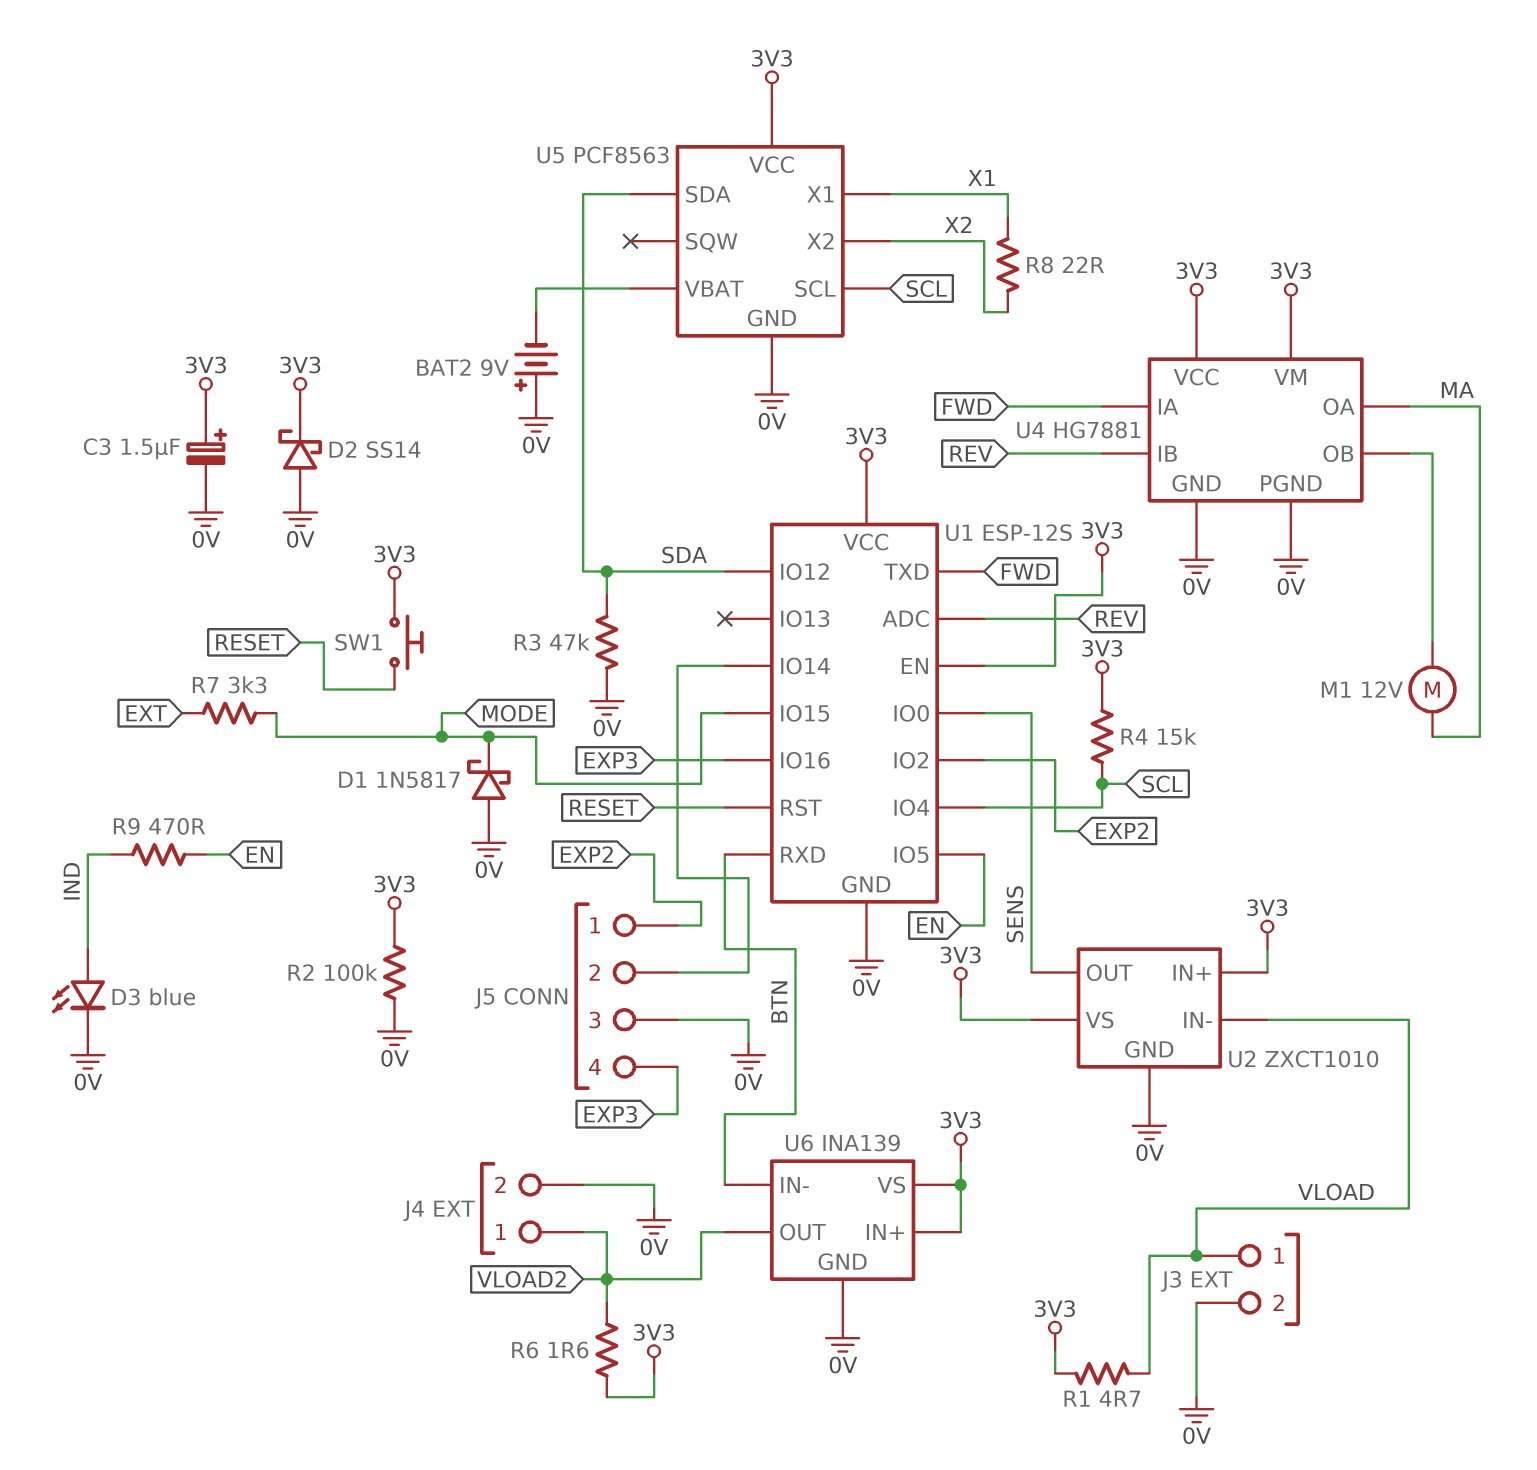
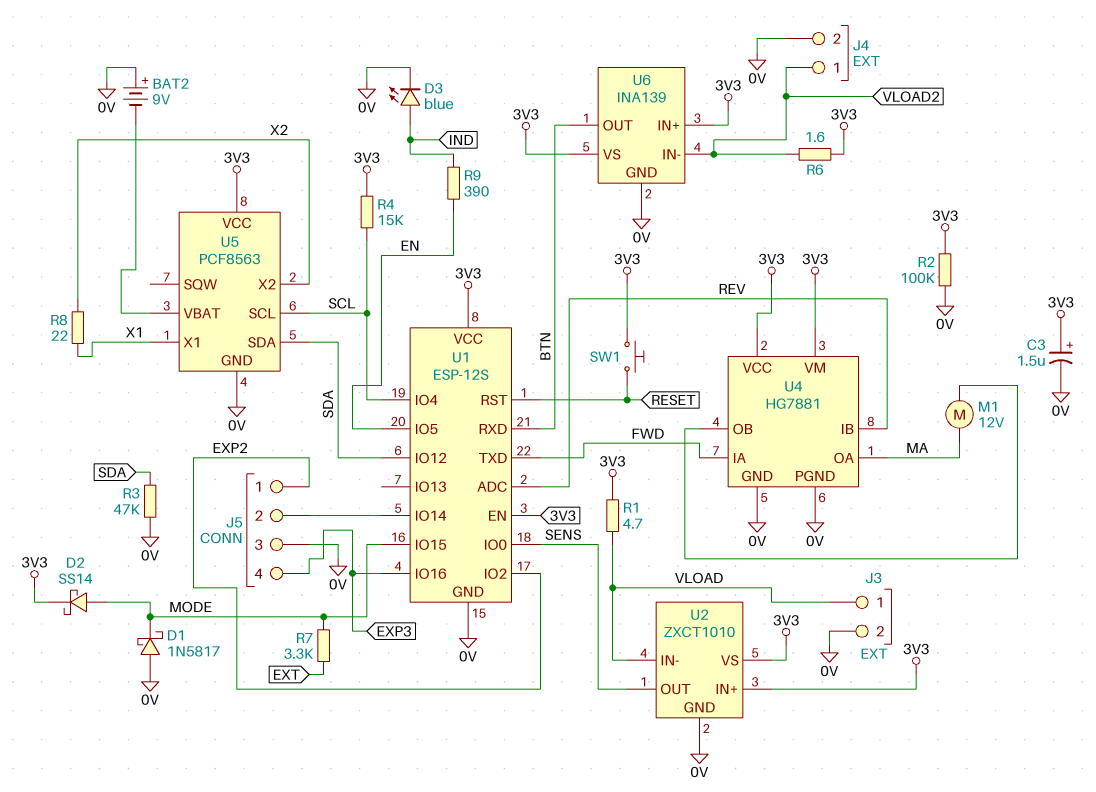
D2: schottky SS14 (A 0V, K 3V3) -> schottky SS14 (A MODE, K 3V3)
R9: 470 (EN, IND) -> 390 (EN, IND)
U6 pin IN-: BTN -> VLOAD2
U6 pin OUT: VLOAD2 -> BTN

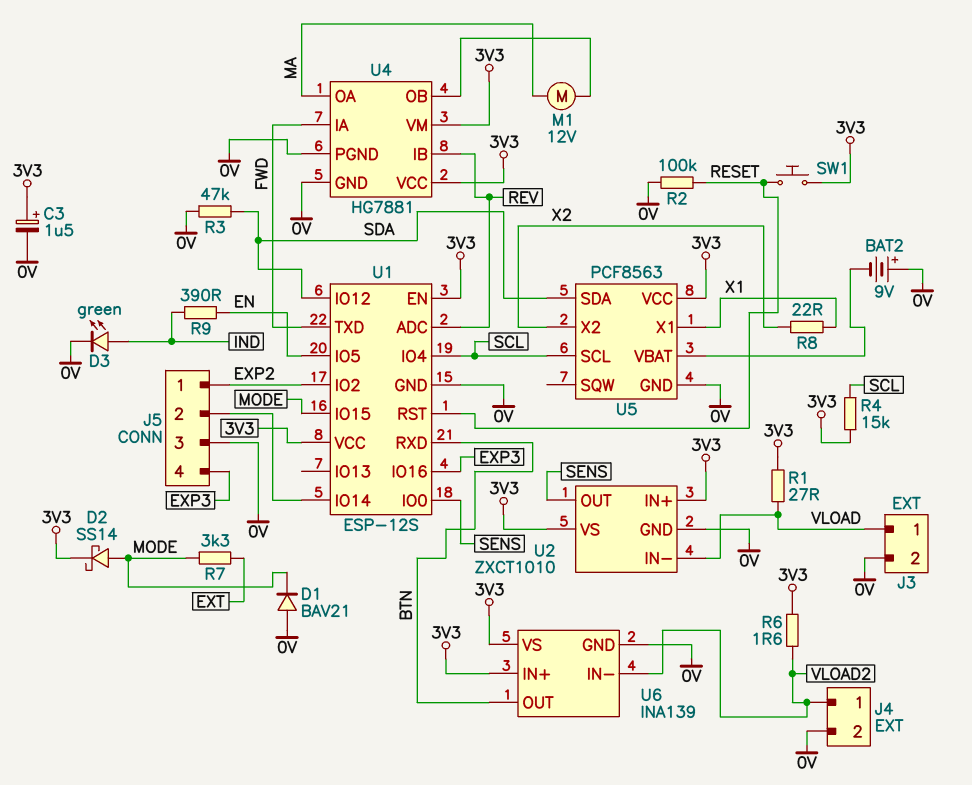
D1: schottky 1N5817 (A 0V, K MODE) -> diode BAV21 (A 0V, K MODE)
D3: LED blue (A IND, K 0V) -> LED green (A IND, K 0V)
R1: 4.7 (3V3, VLOAD) -> 27 (3V3, VLOAD)
R2: 100k (0V, 3V3) -> 100k (0V, RESET)

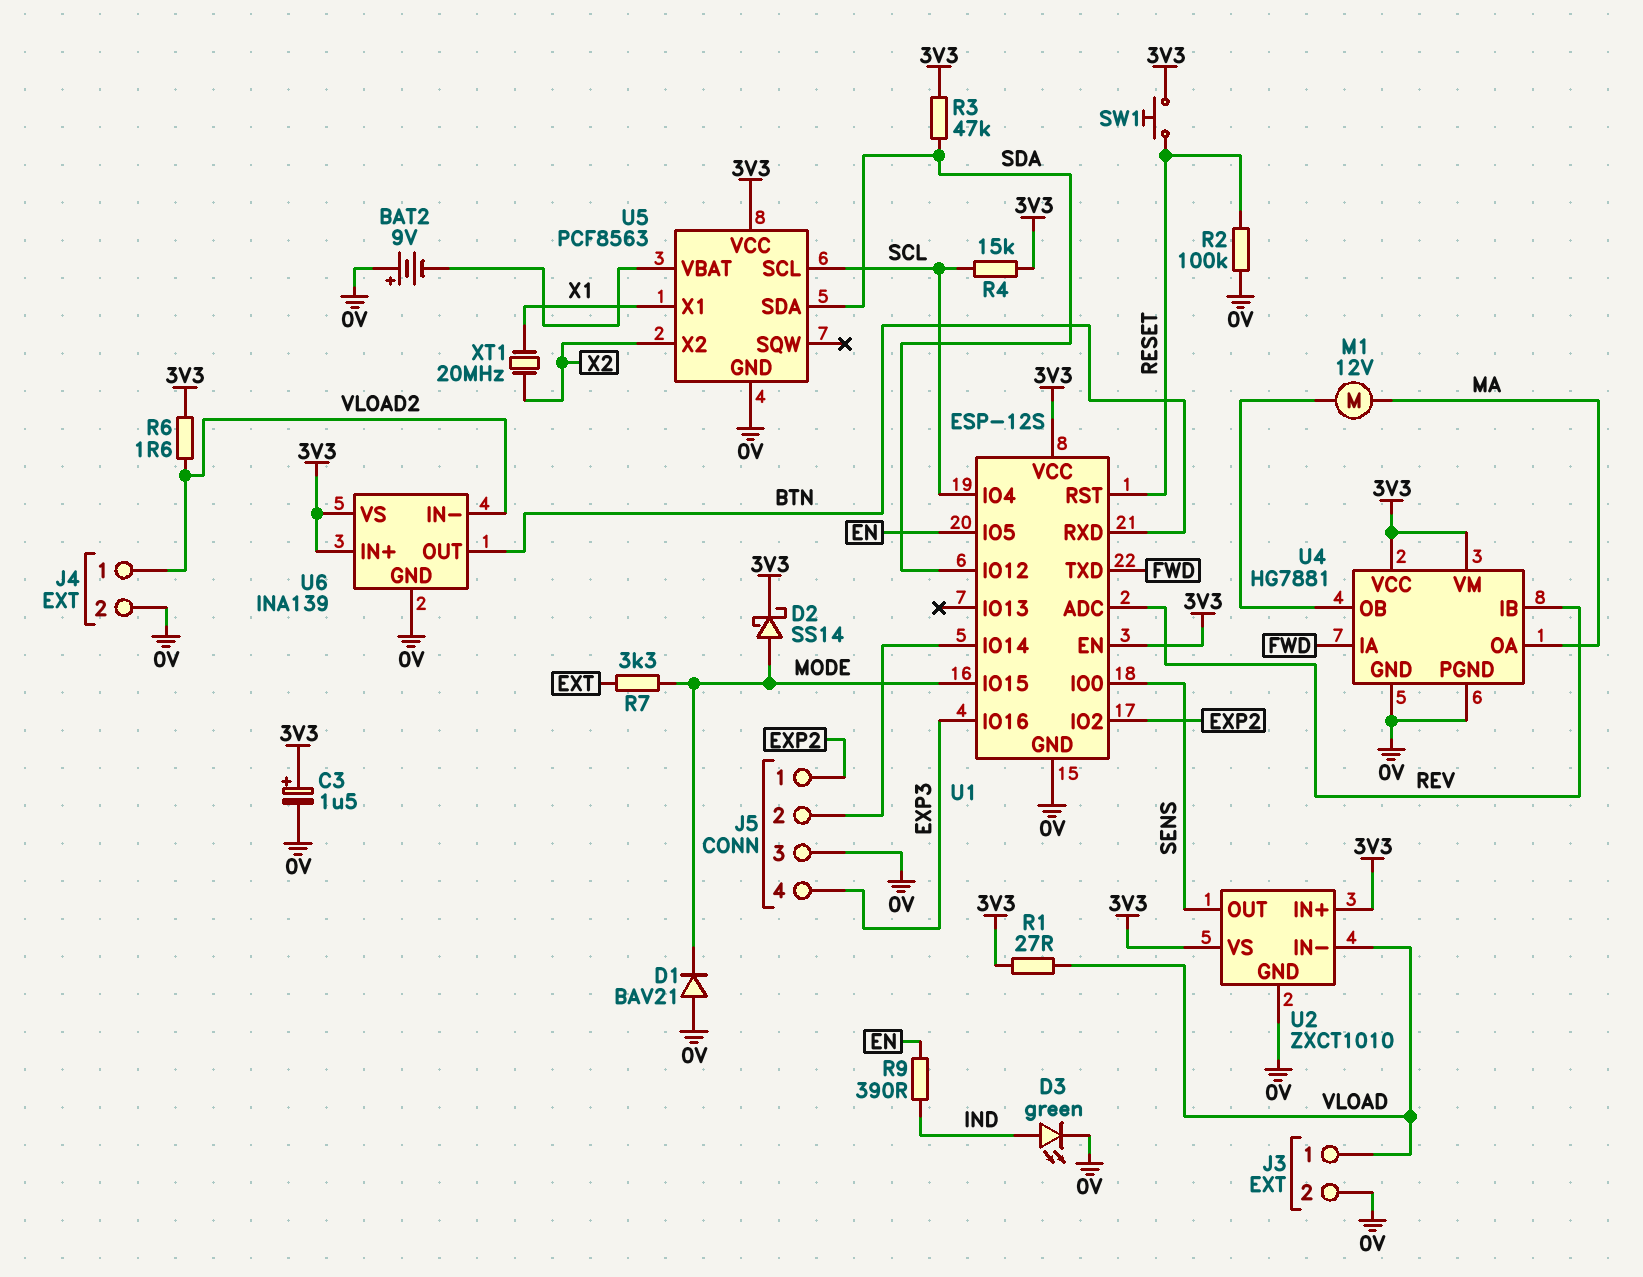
R3: 47k (0V, SDA) -> 47k (3V3, SDA)
R8: 22 (X1, X2) -> none
XT1: none -> 20MHz (X1, X2)

